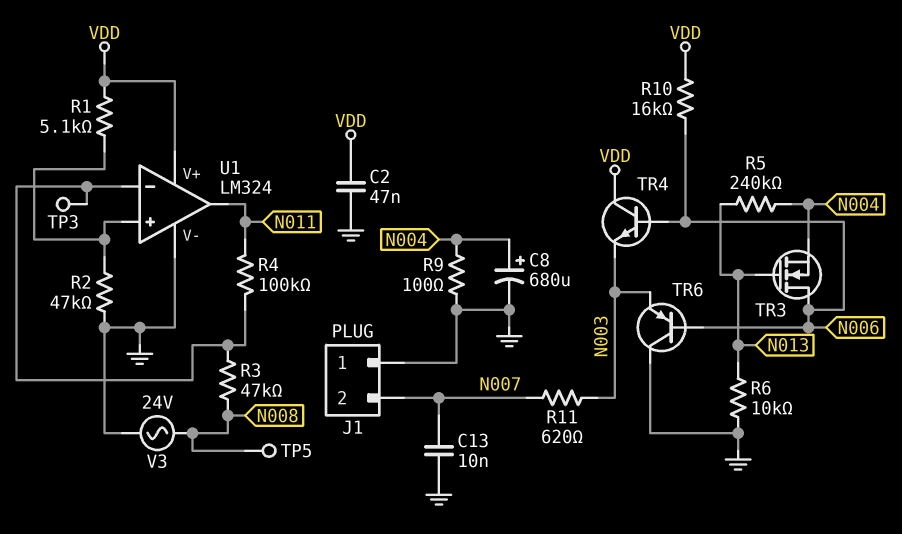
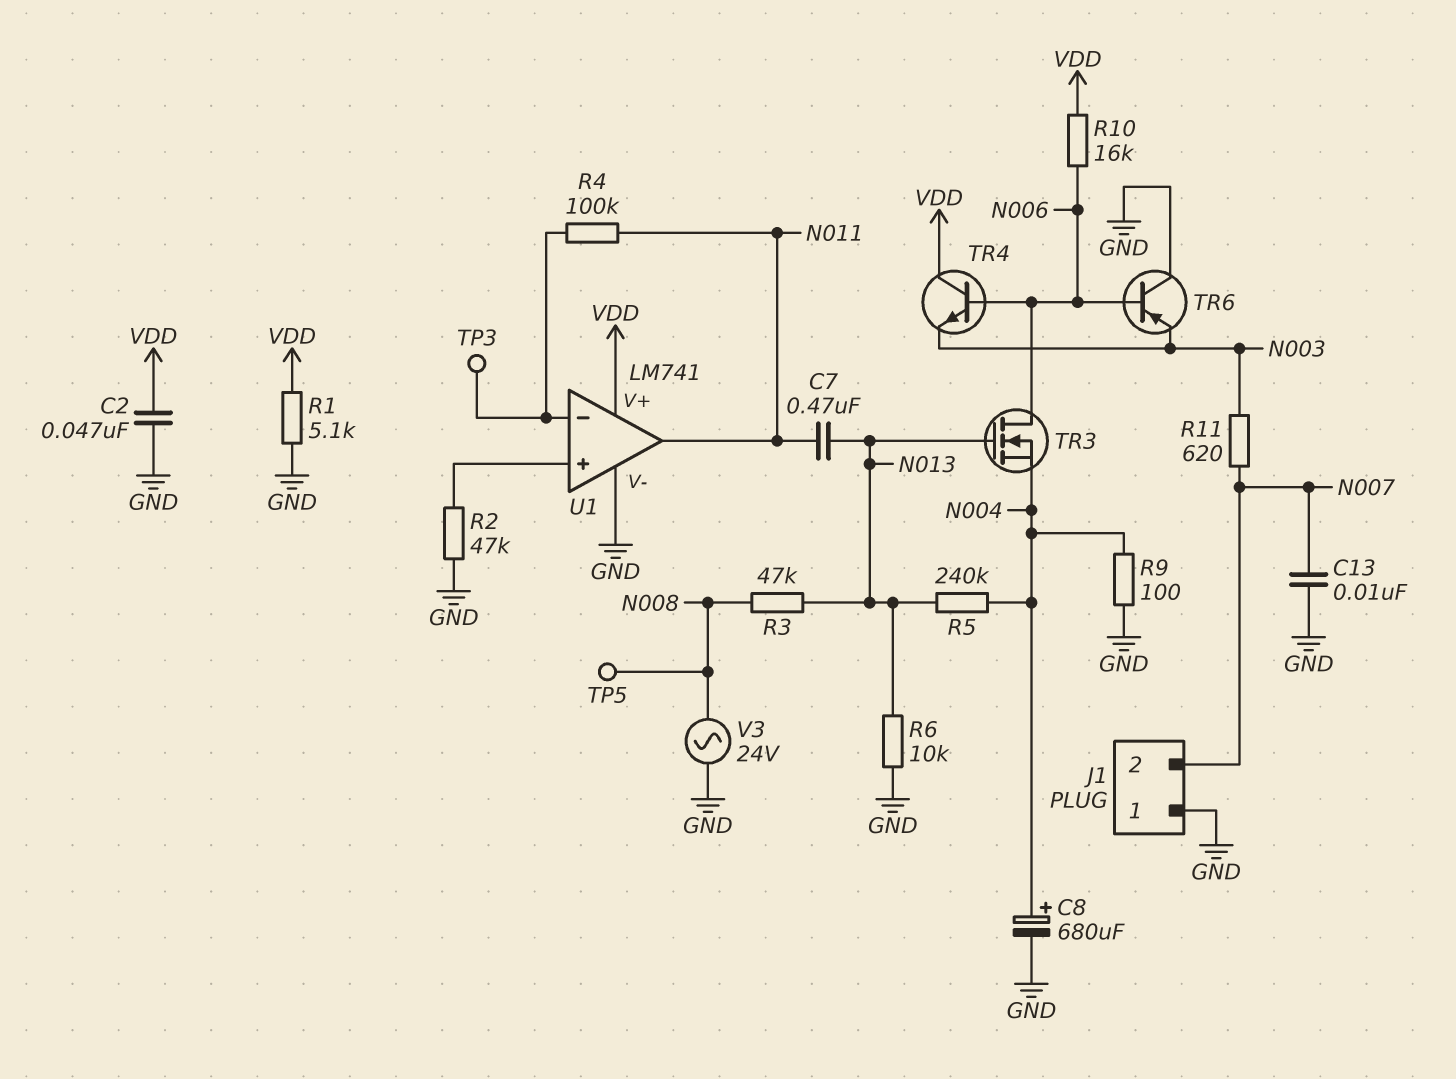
C7: none -> 470nF (N011, N013)
R1: 5.1k (U1/in+, VDD) -> 5.1k (GND, VDD)
R3: 47k (N008, U1/in-) -> 47k (N008, N013)
U1: LM324 -> LM741

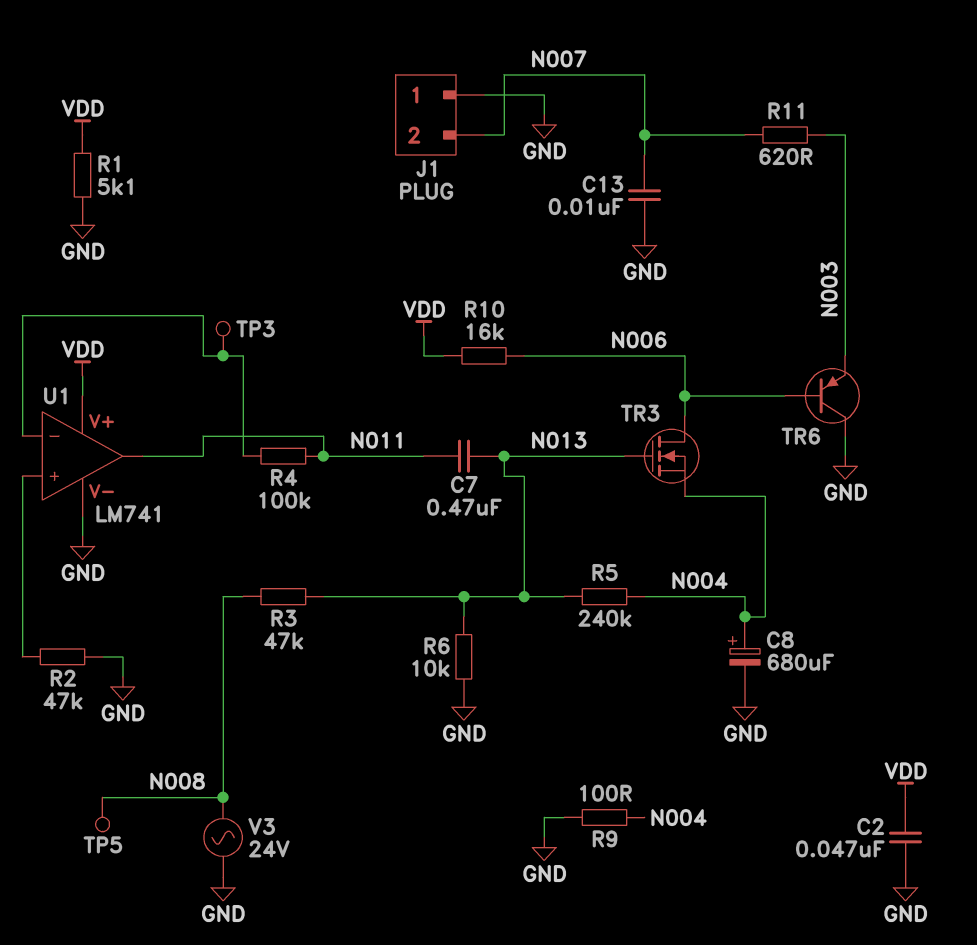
TR4: NPN (B N006, C VDD, E N003) -> none

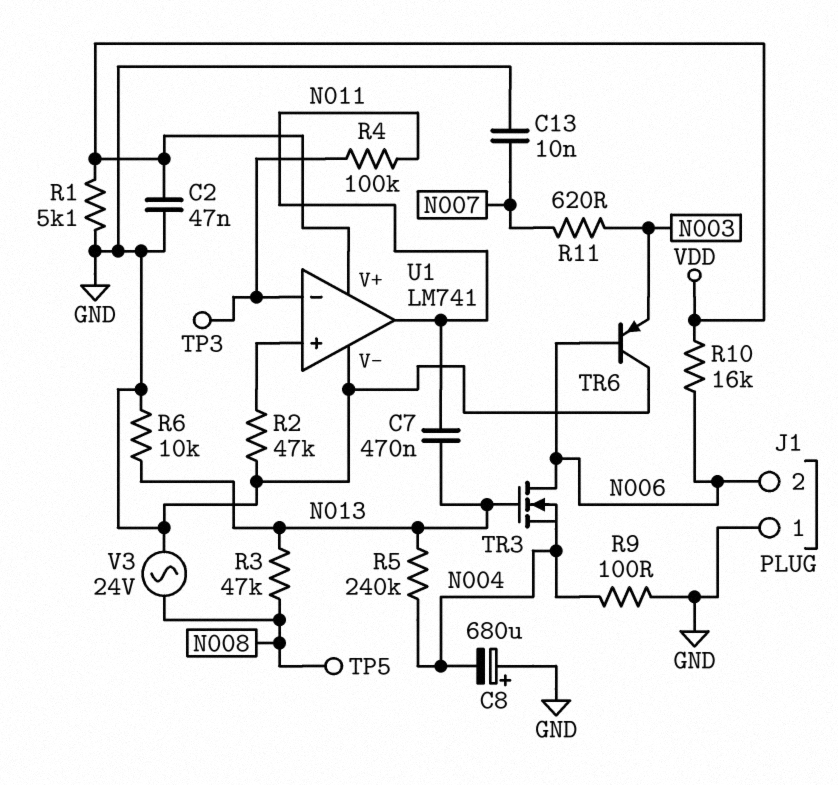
C8: 680uF (plus N004, minus GND) -> 680uF (plus GND, minus N004)
J1 pin 2: N007 -> N006

